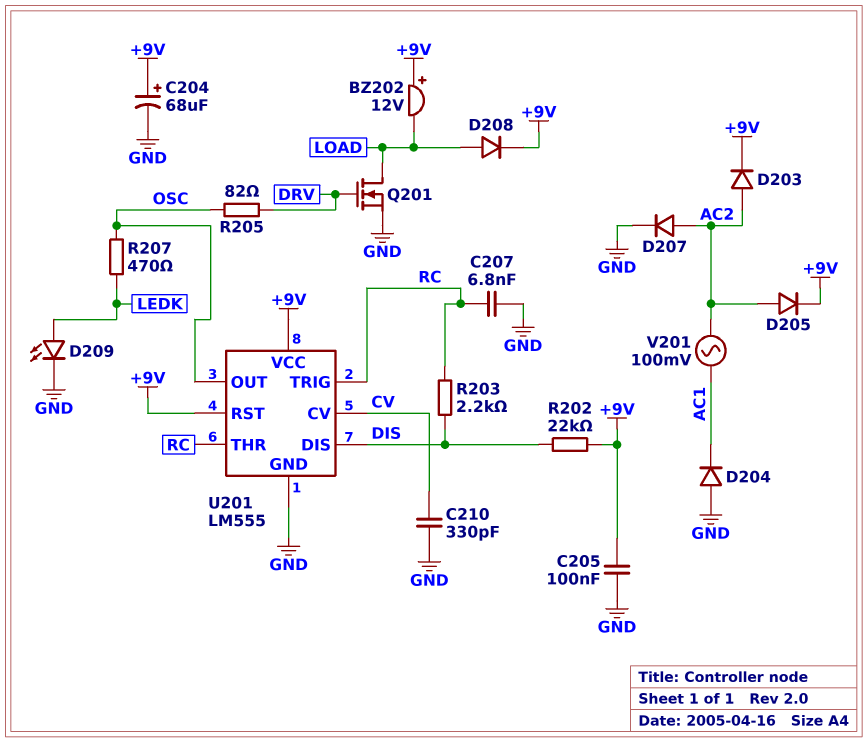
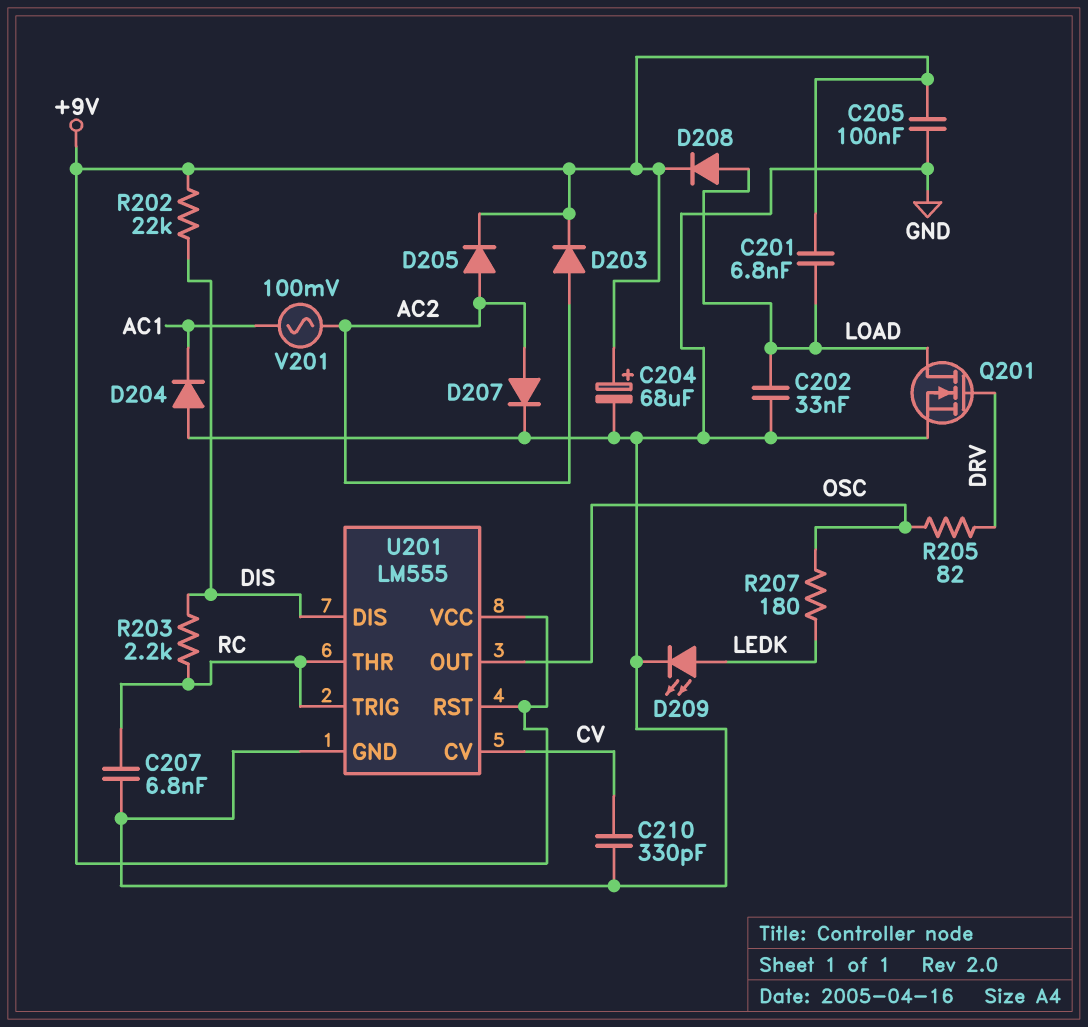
BZ202: buzzer 12V (plus +9V, minus LOAD) -> none
C201: none -> 6.8nF (+9V, LOAD)
C202: none -> 33nF (GND, LOAD)
R207: 470 (LEDK, OSC) -> 180 (LEDK, OSC)

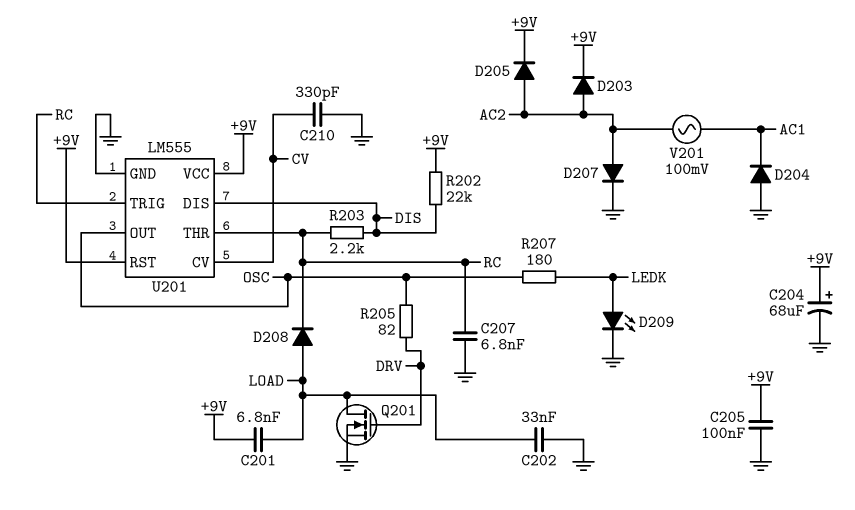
D208: diode (A LOAD, K +9V) -> diode (A LOAD, K RC)

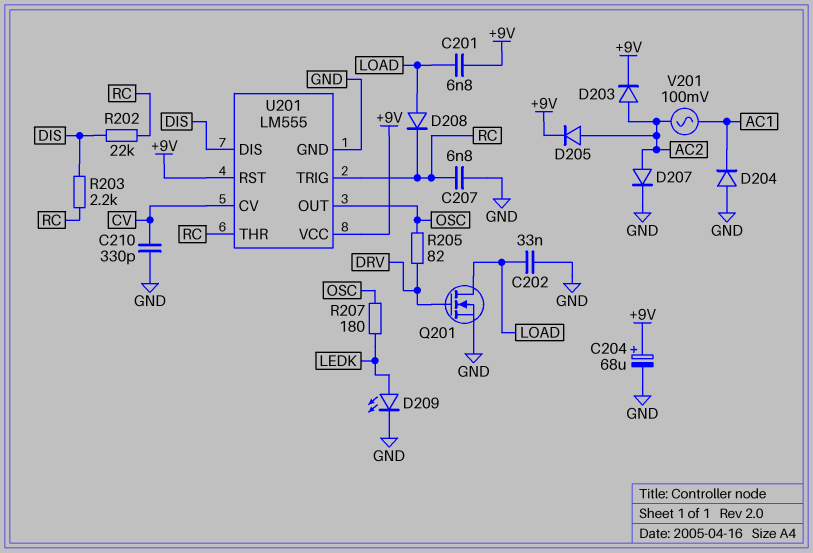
C205: 100nF (+9V, GND) -> none
R202: 22k (+9V, DIS) -> 22k (DIS, RC)

